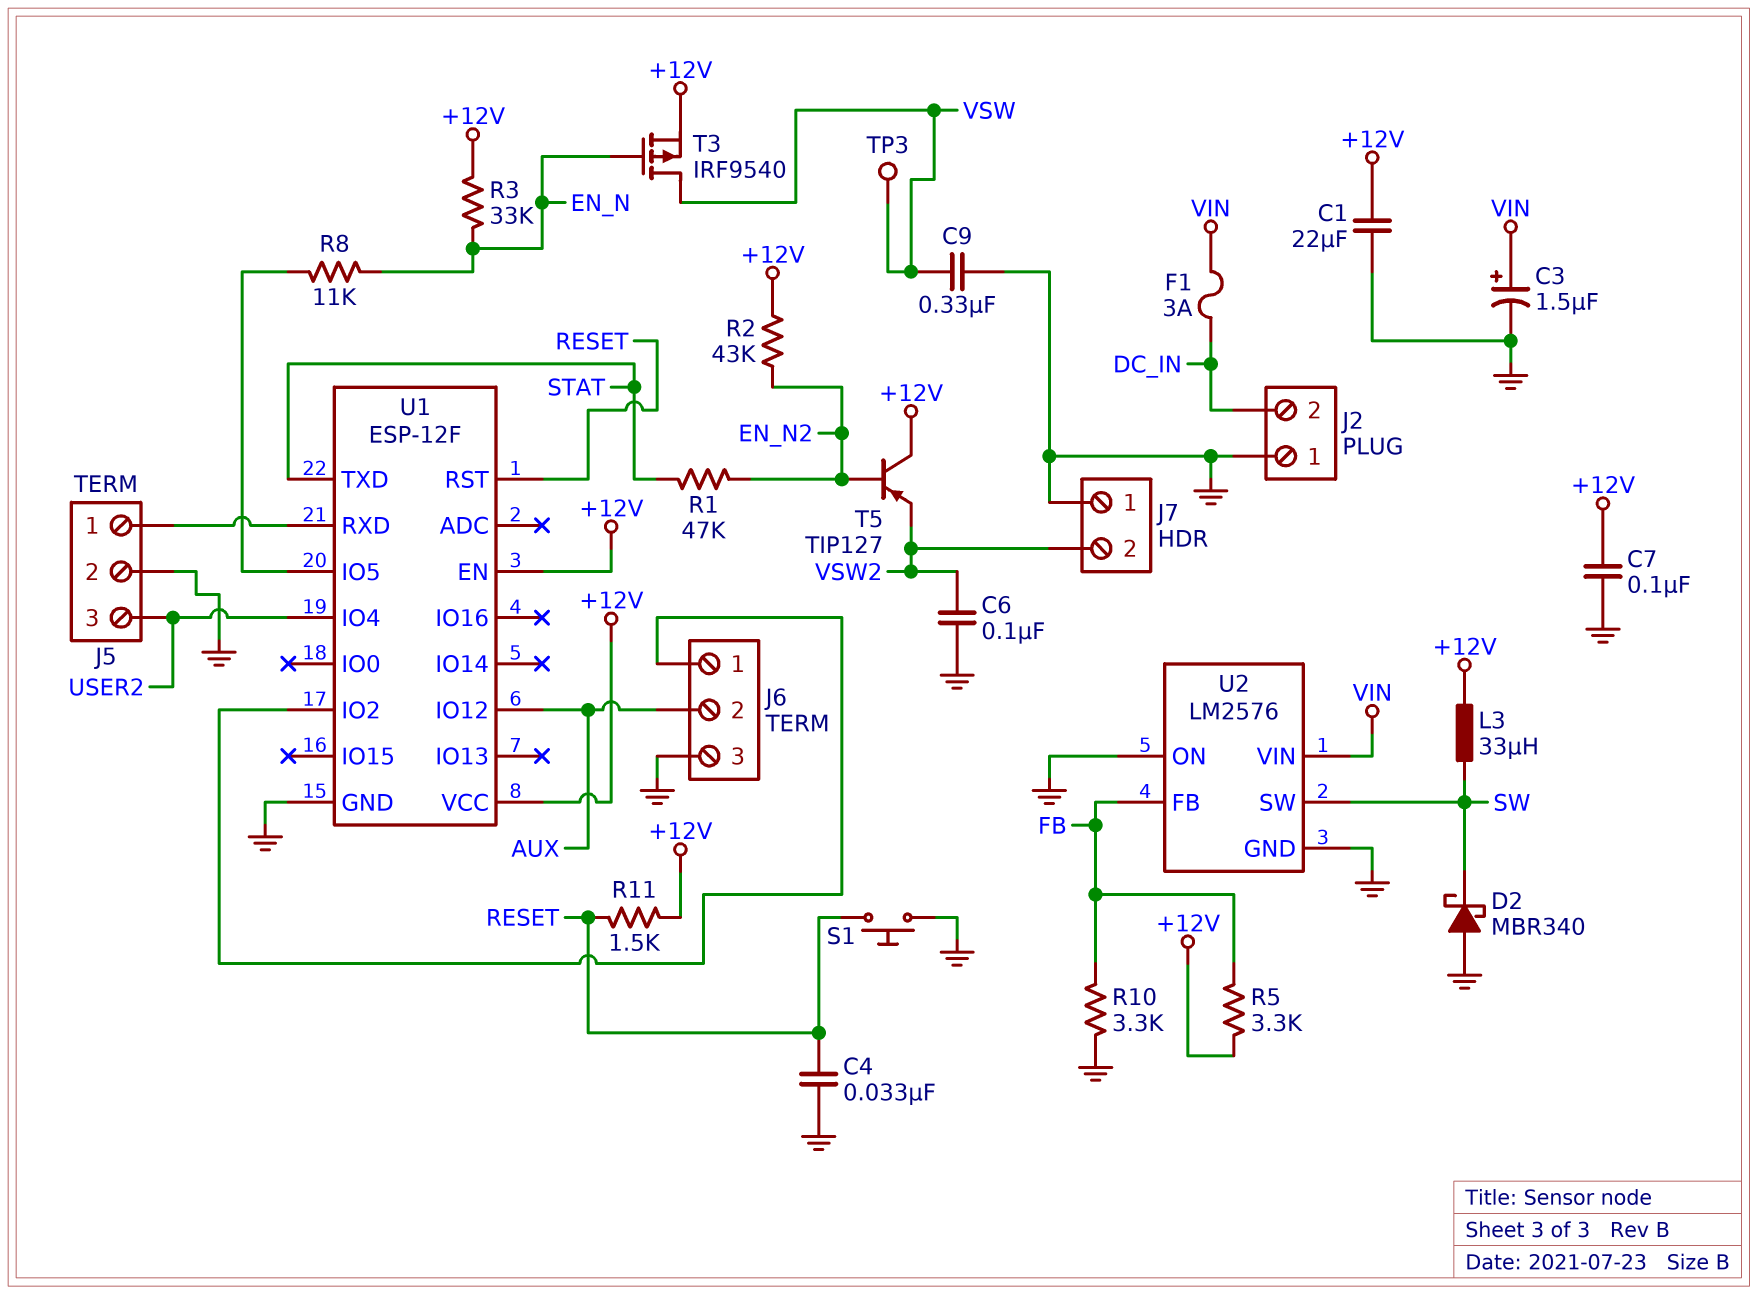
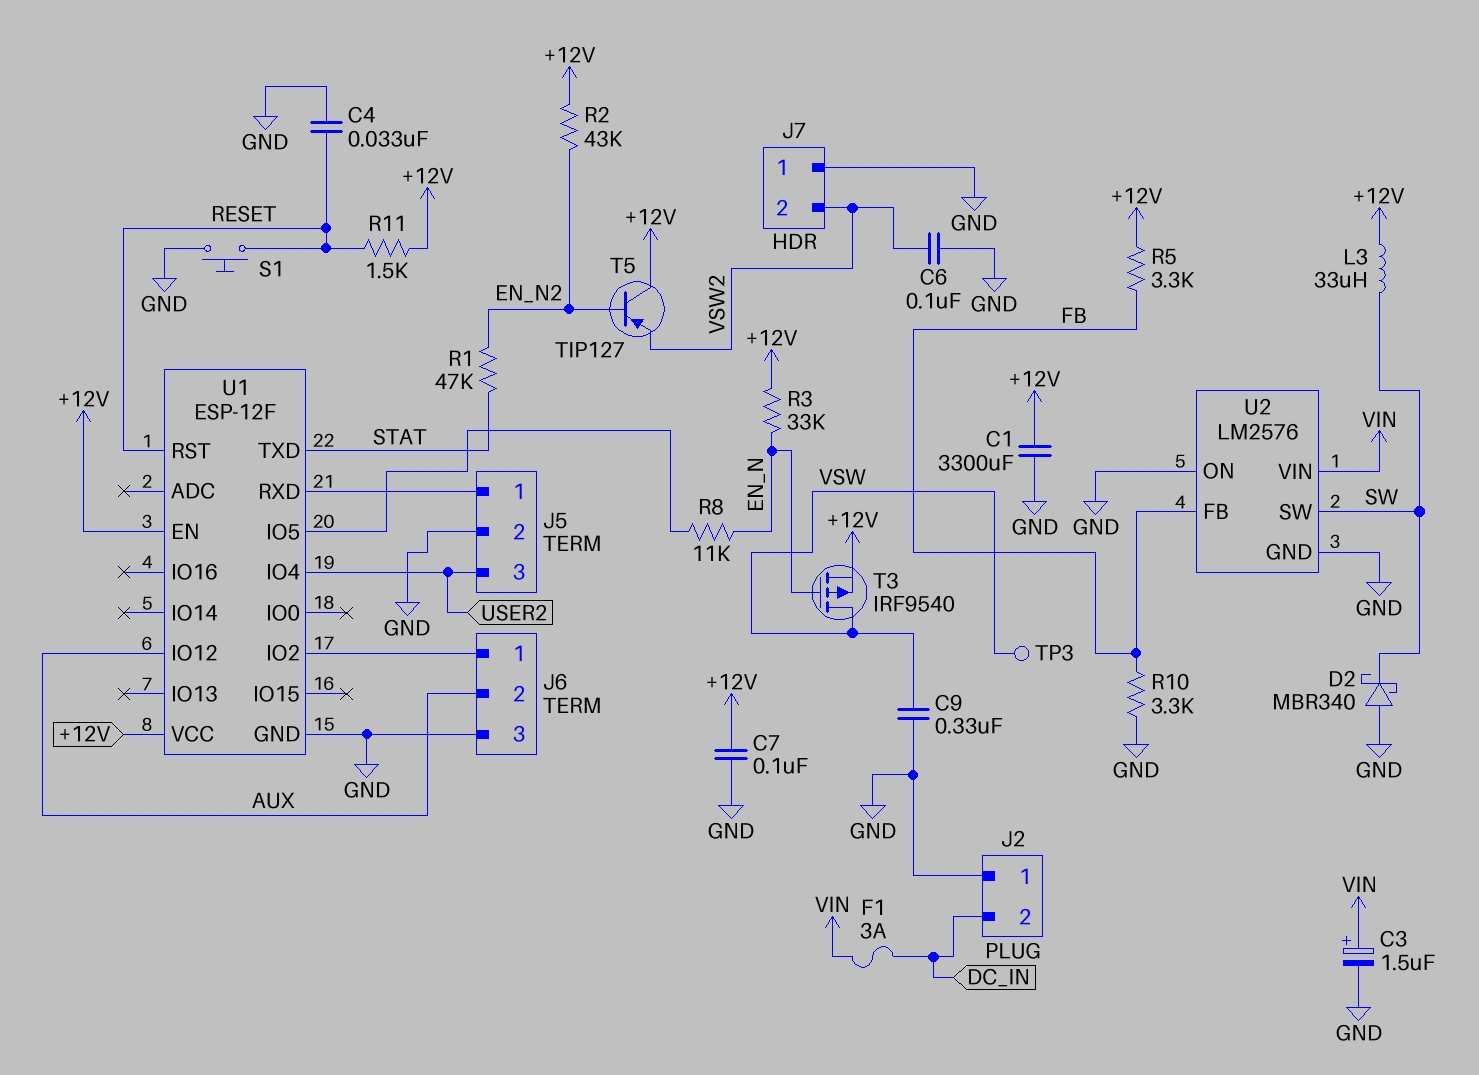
C1: 22uF (+12V, GND) -> 3300uF (+12V, GND)

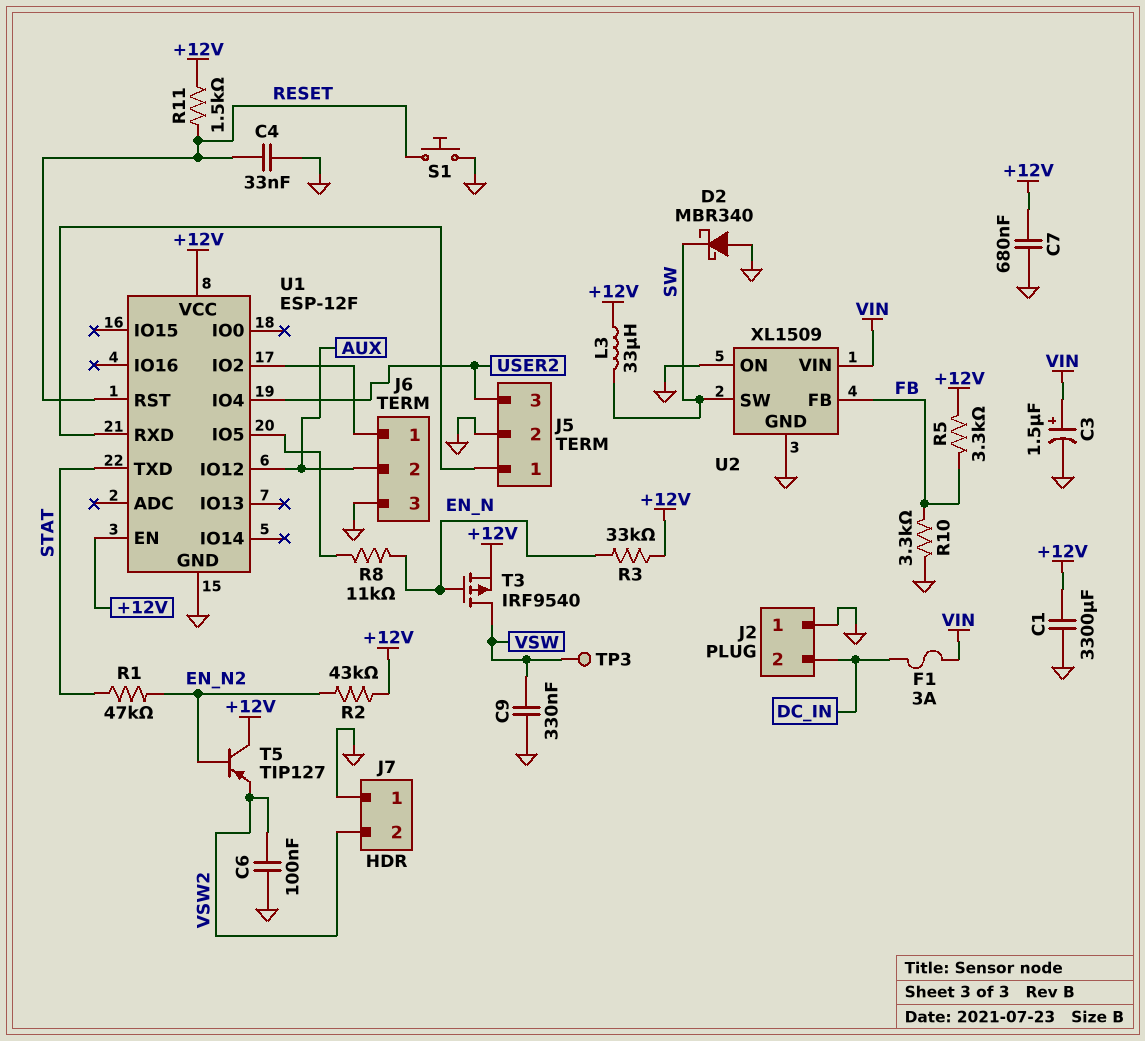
C7: 100nF (+12V, GND) -> 680nF (+12V, GND)
U2: LM2576 -> XL1509

